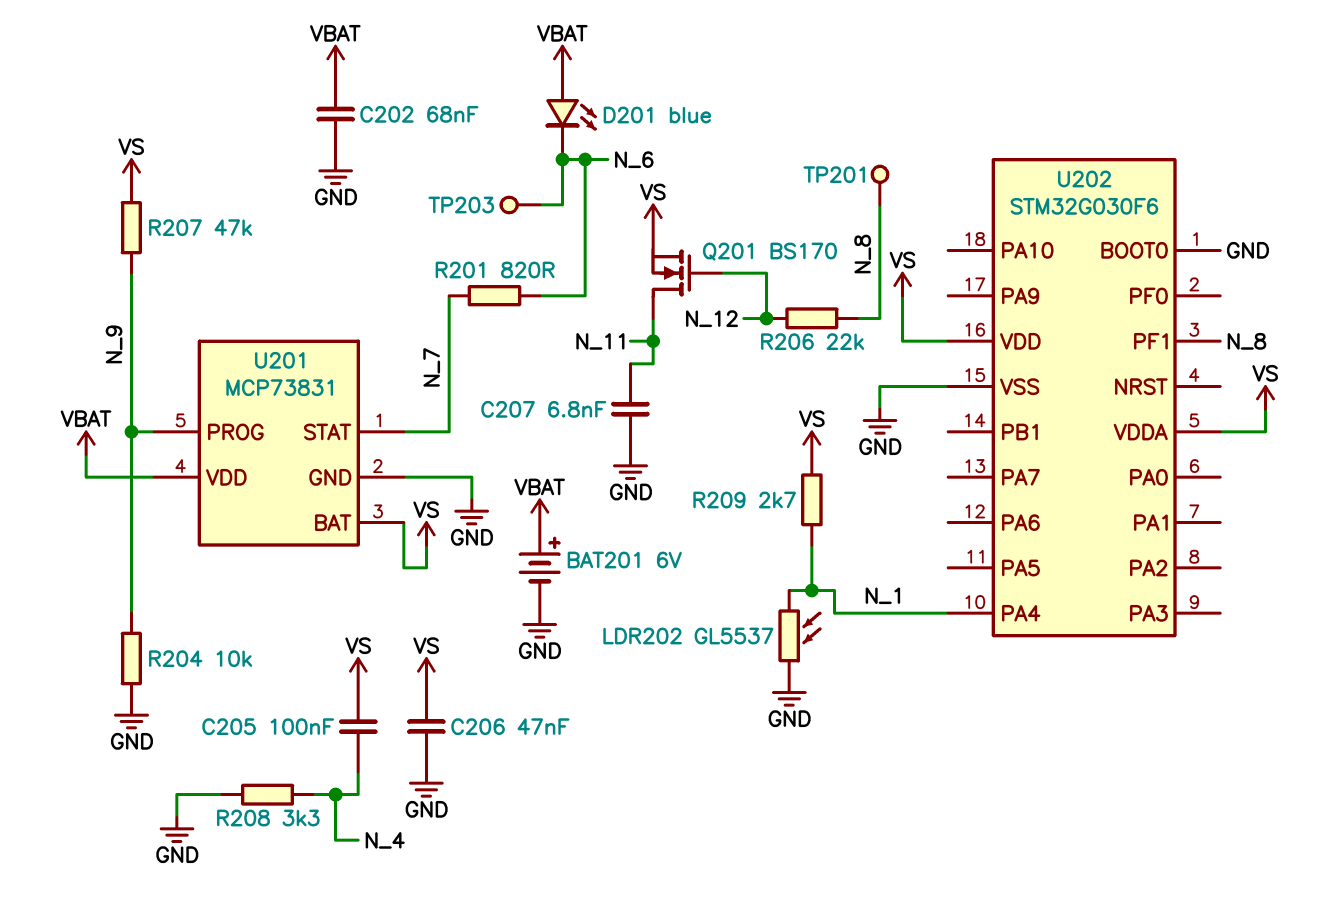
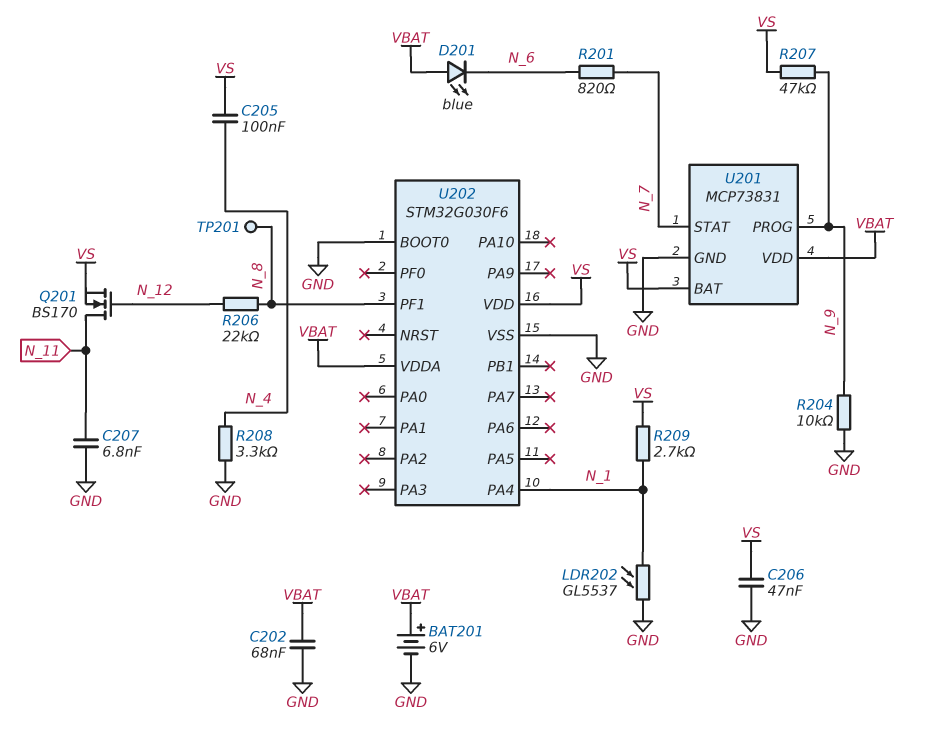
TP203: test point (N_6) -> none
U202 pin VDDA: VS -> VBAT

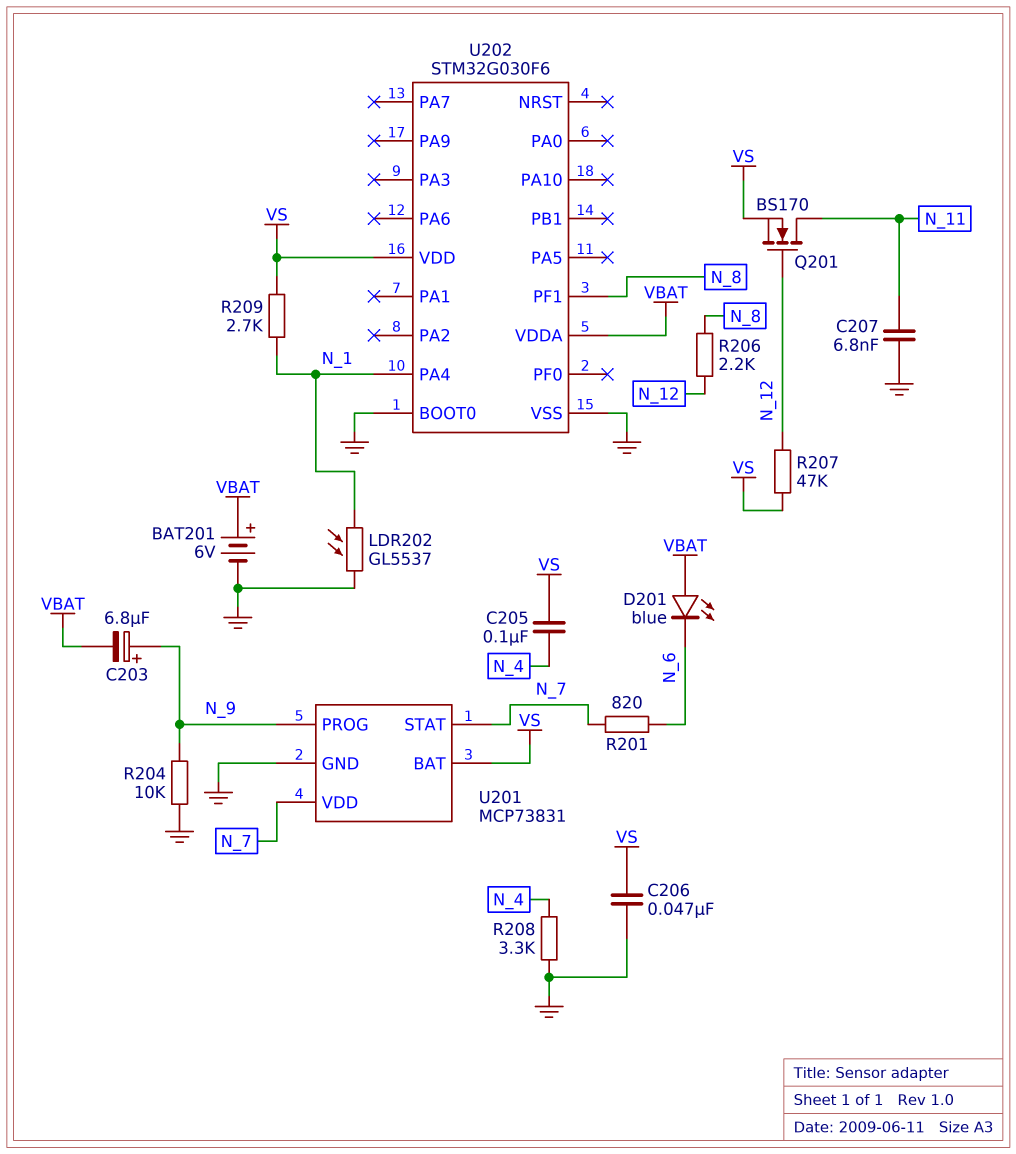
C202: 68nF (GND, VBAT) -> none
C203: none -> 6.8uF (plus N_9, minus VBAT)
R206: 22k (N_8, N_12) -> 2.2k (N_8, N_12)
R207: 47k (N_9, VS) -> 47k (N_12, VS)
TP201: test point (N_8) -> none
U201 pin VDD: VBAT -> N_7

